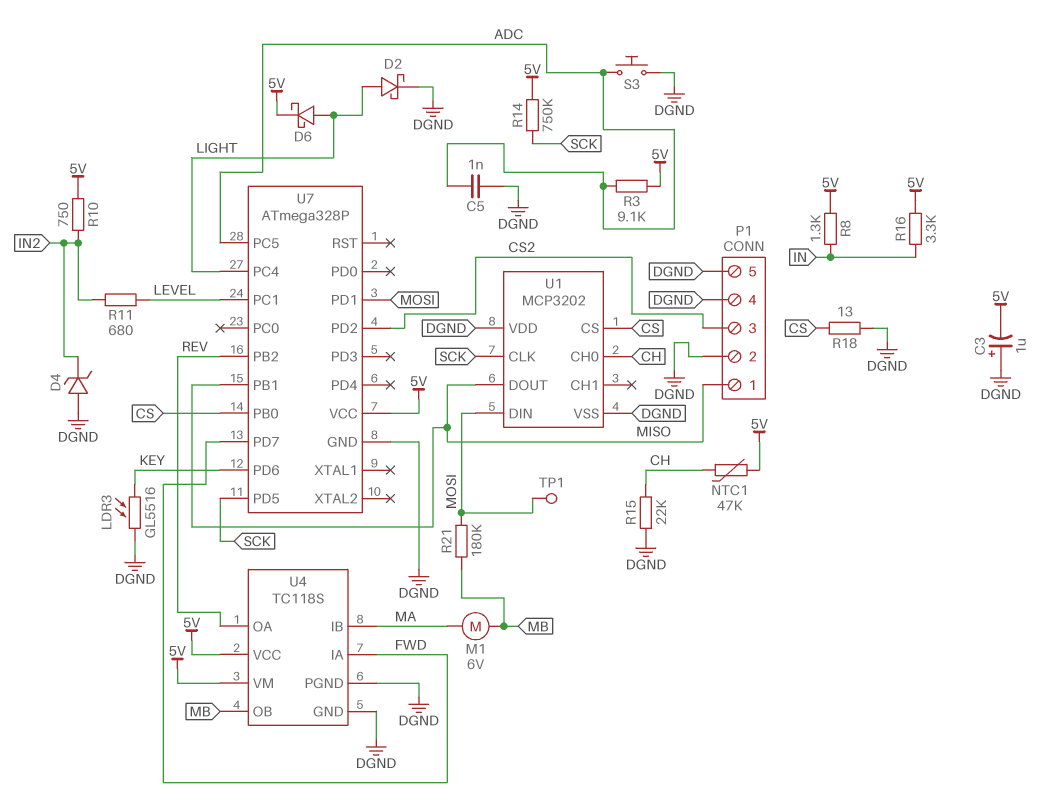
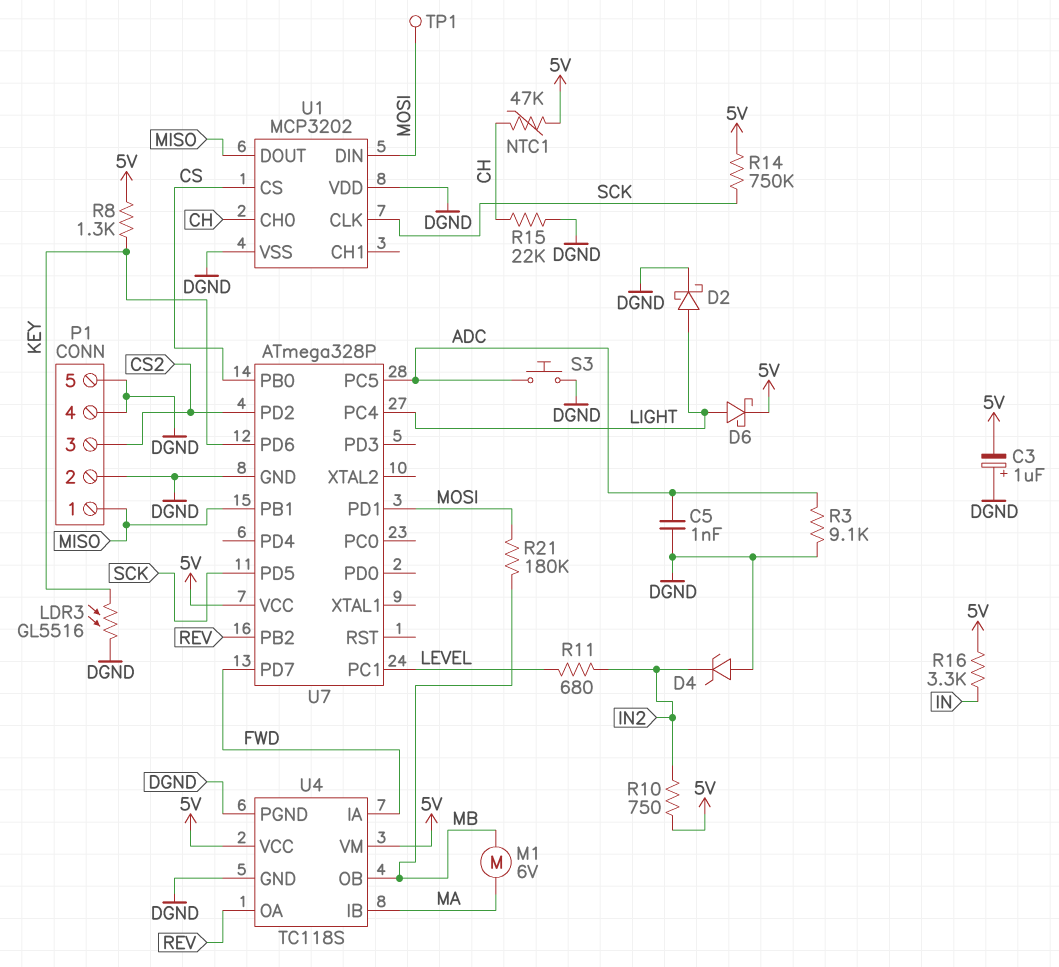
R3: 9.1k (5V, ADC) -> 9.1k (ADC, DGND)
R8: 1.3k (5V, IN) -> 1.3k (5V, KEY)
R18: 13 (CS, DGND) -> none

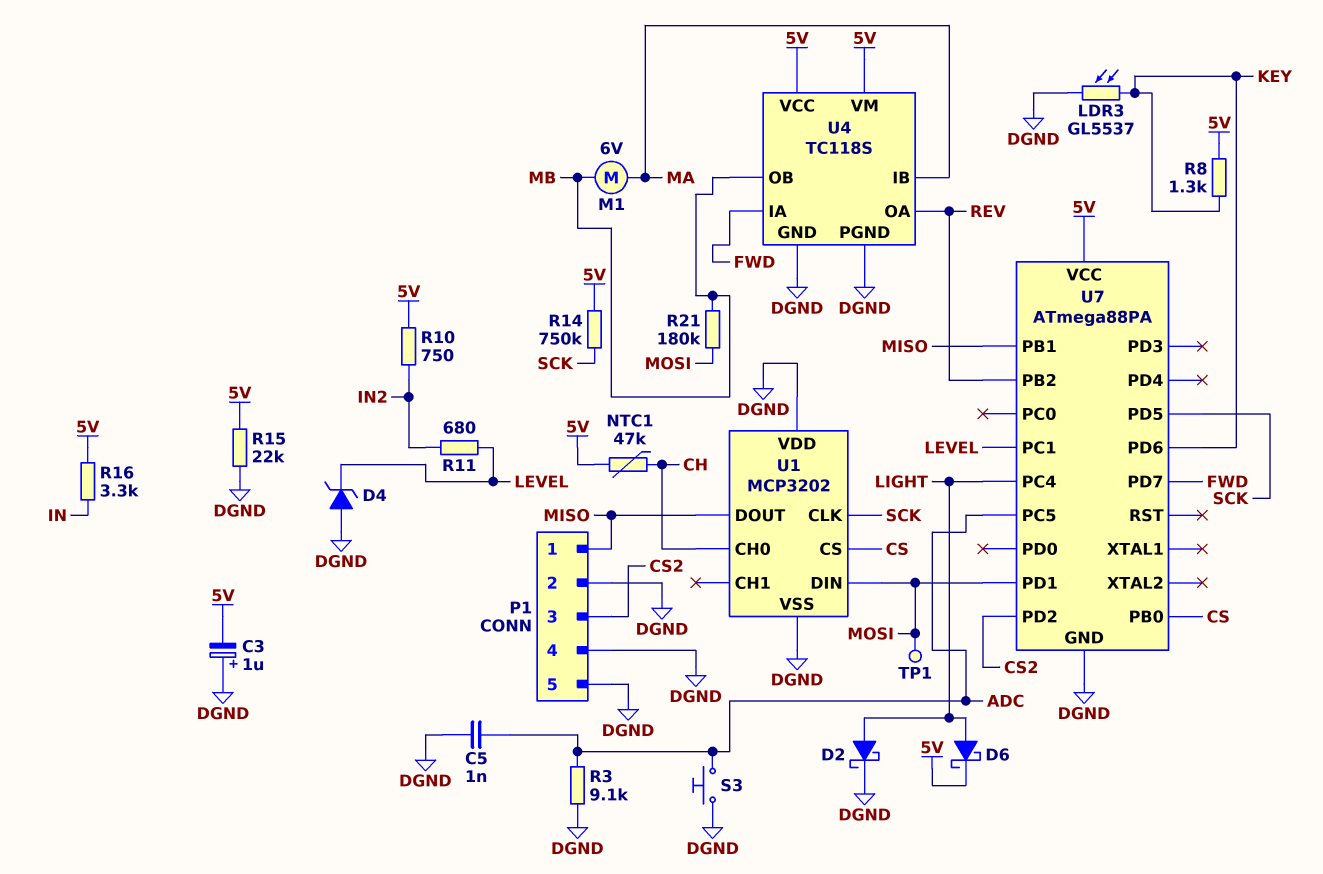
D4: zener (A DGND, K IN2) -> zener (A DGND, K LEVEL)
LDR3: GL5516 (DGND, KEY) -> GL5537 (DGND, KEY)
R15: 22k (CH, DGND) -> 22k (5V, DGND)
U7: ATmega328P -> ATmega88PA

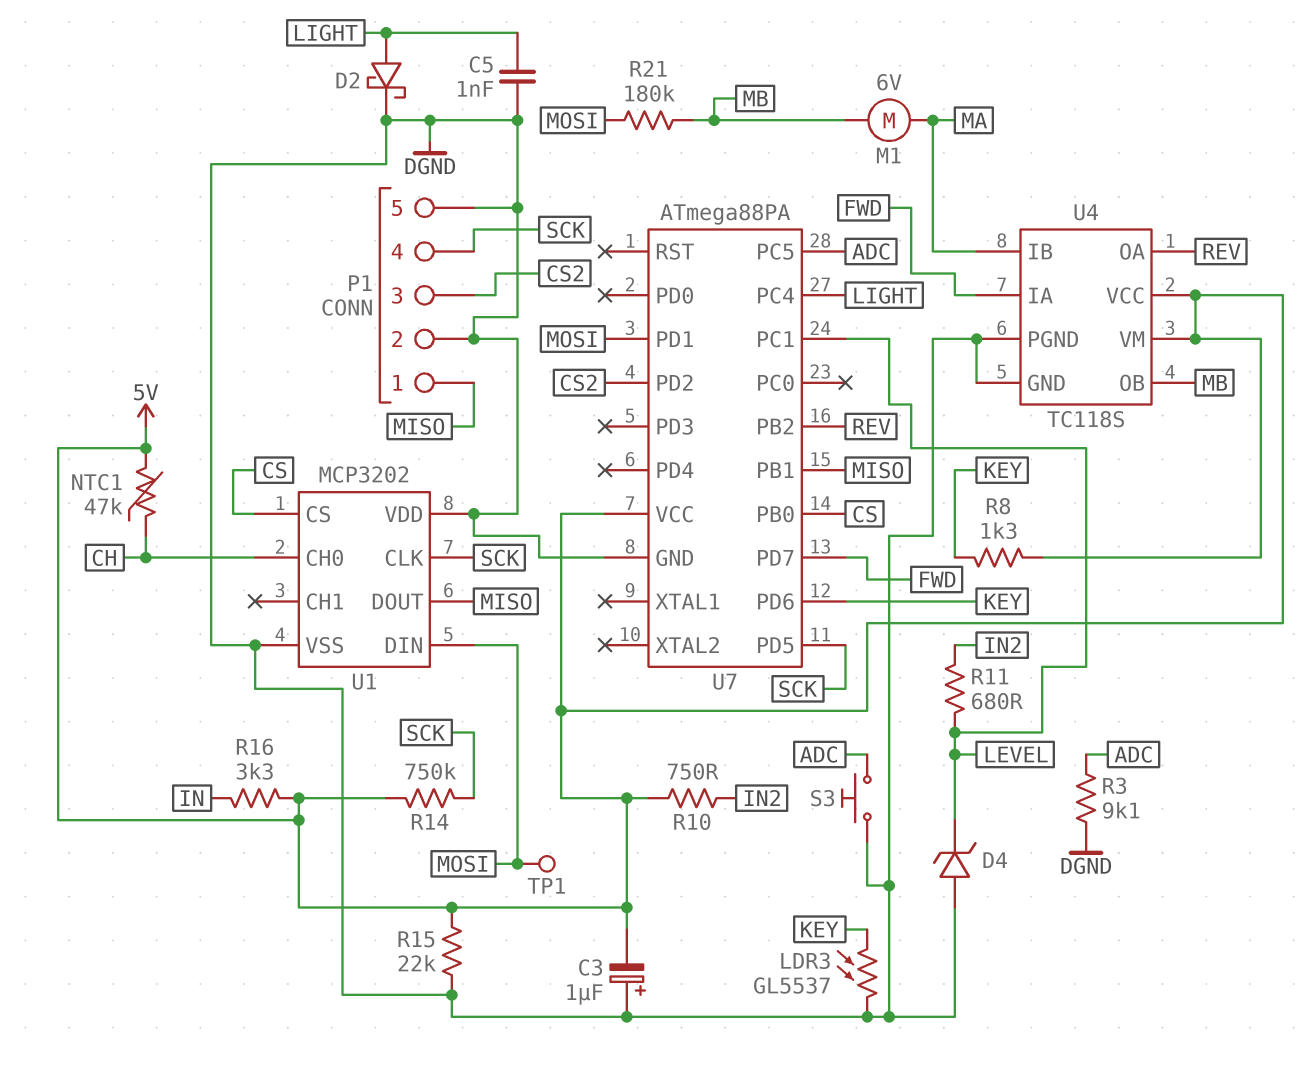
C5: 1nF (ADC, DGND) -> 1nF (DGND, LIGHT)
D6: schottky (A LIGHT, K 5V) -> none
P1 pin 4: DGND -> SCK

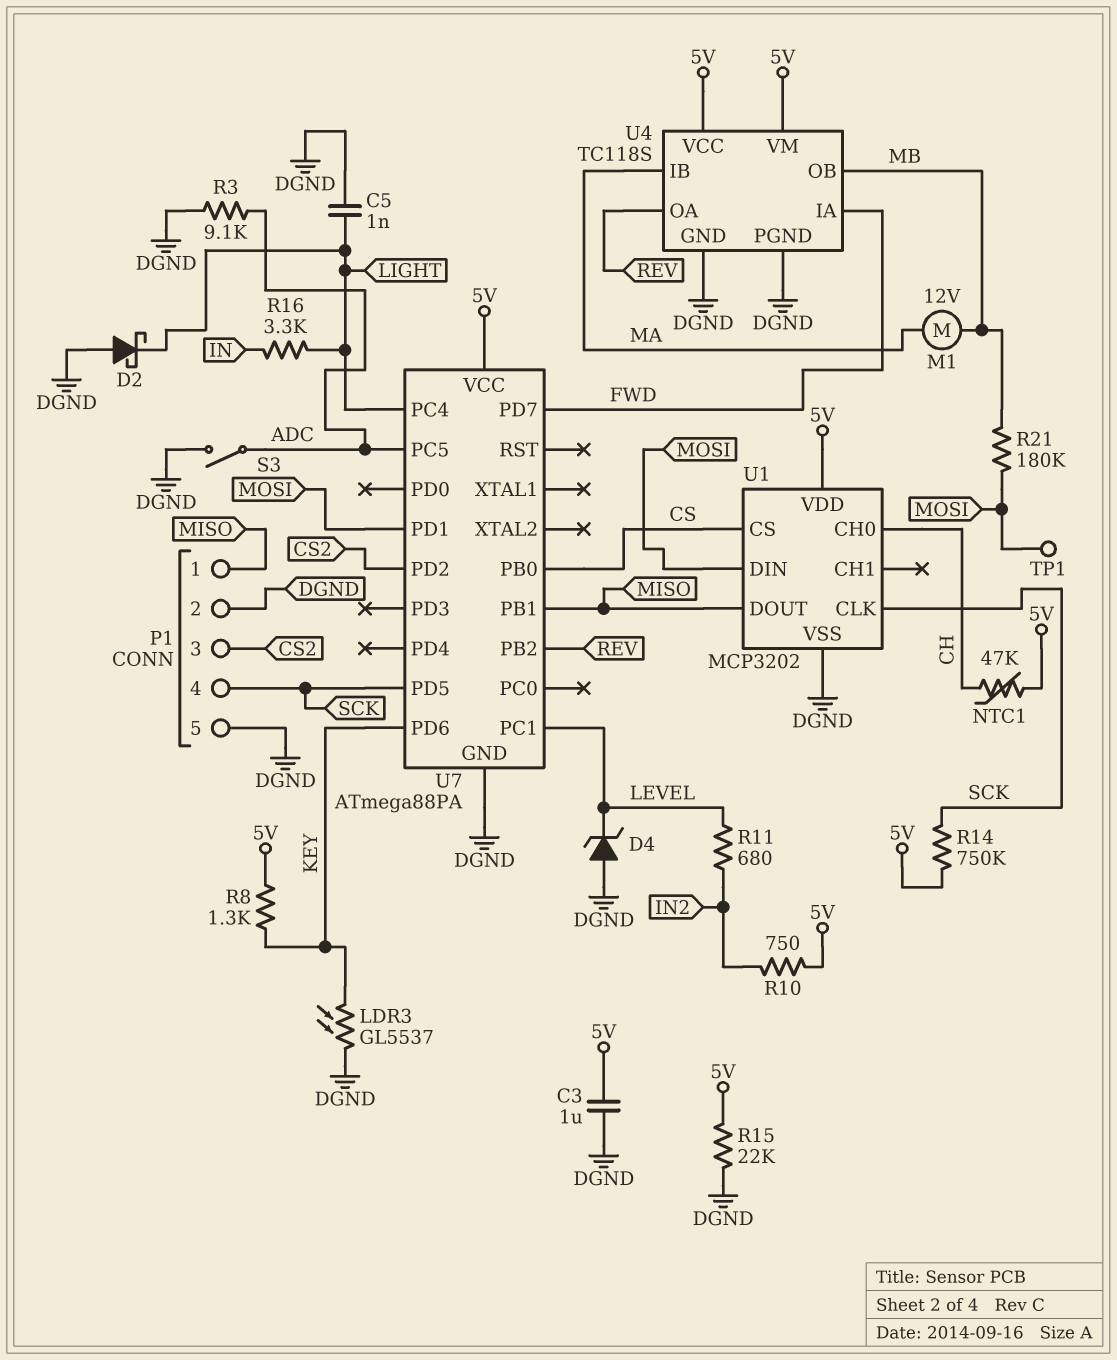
C3: 1uF (plus DGND, minus 5V) -> 1uF (5V, DGND)
D2: schottky (A LIGHT, K DGND) -> schottky (A DGND, K LIGHT)
M1: motor 6V (MA, MB) -> motor 12V (MA, MB)
R16: 3.3k (5V, IN) -> 3.3k (IN, LIGHT)
S3: button (ADC, DGND) -> switch (ADC, DGND)
U1 pin VDD: DGND -> 5V

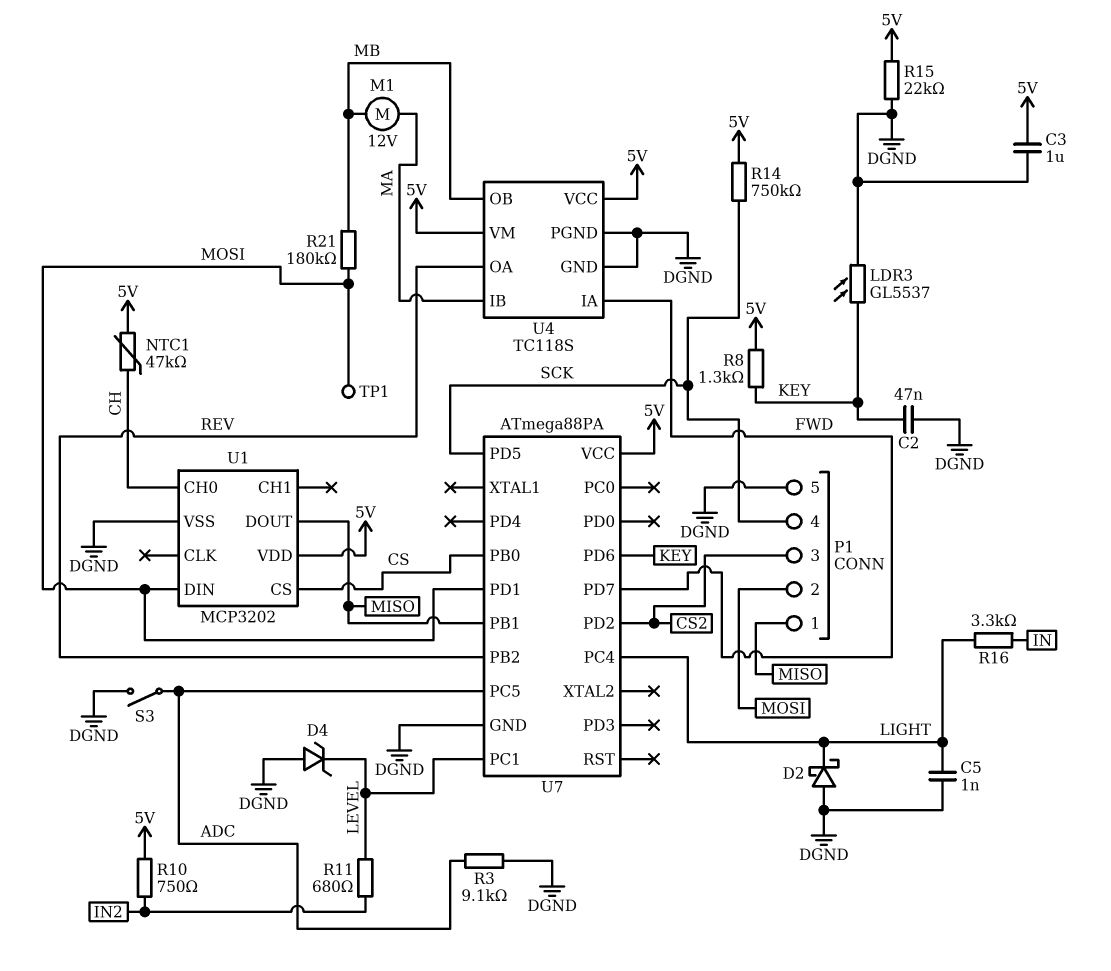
C2: none -> 47nF (DGND, KEY)
P1 pin 2: DGND -> MOSI
U1 pin CLK: SCK -> none

